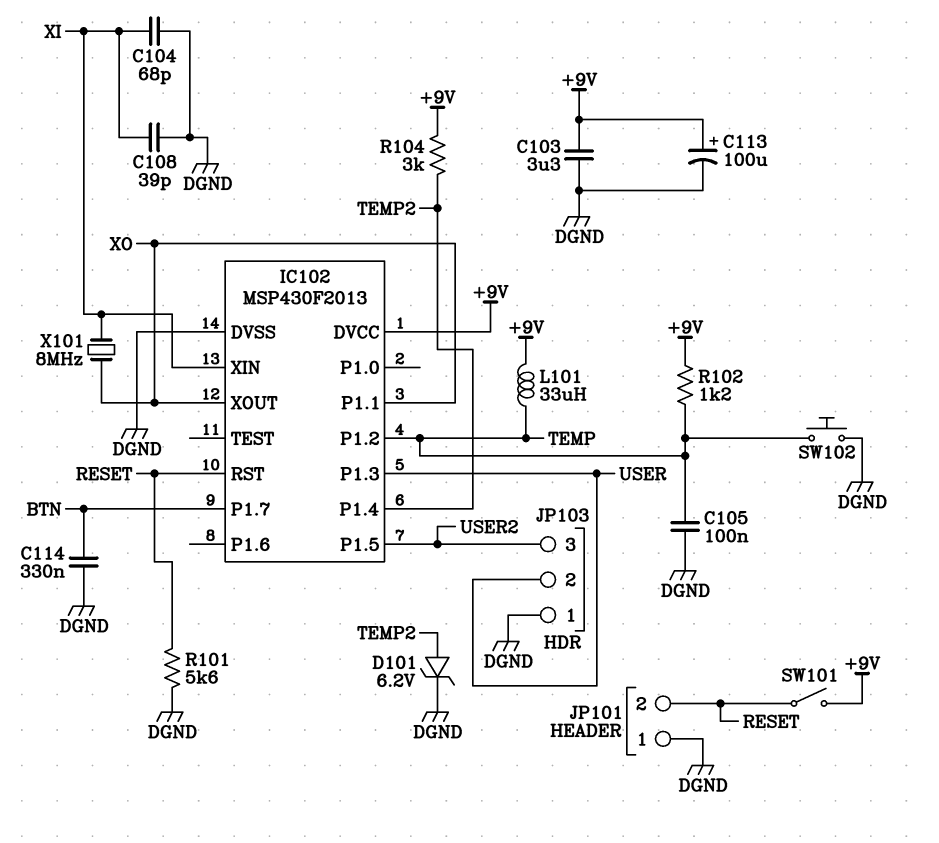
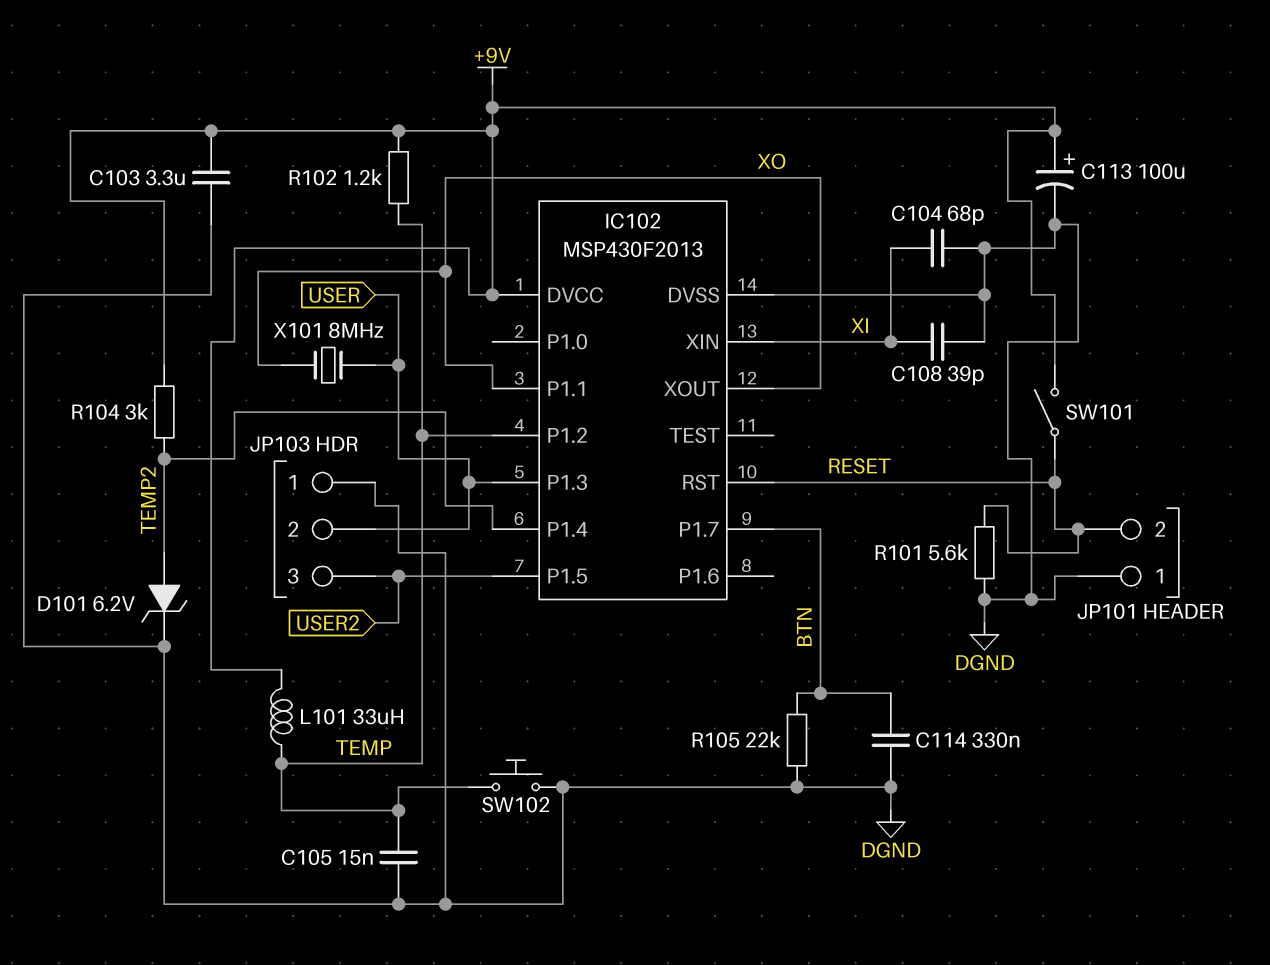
C105: 100nF (DGND, TEMP) -> 15nF (DGND, TEMP)
R105: none -> 22k (BTN, DGND)
X101: 8MHz (XI, XO) -> 8MHz (USER, XO)

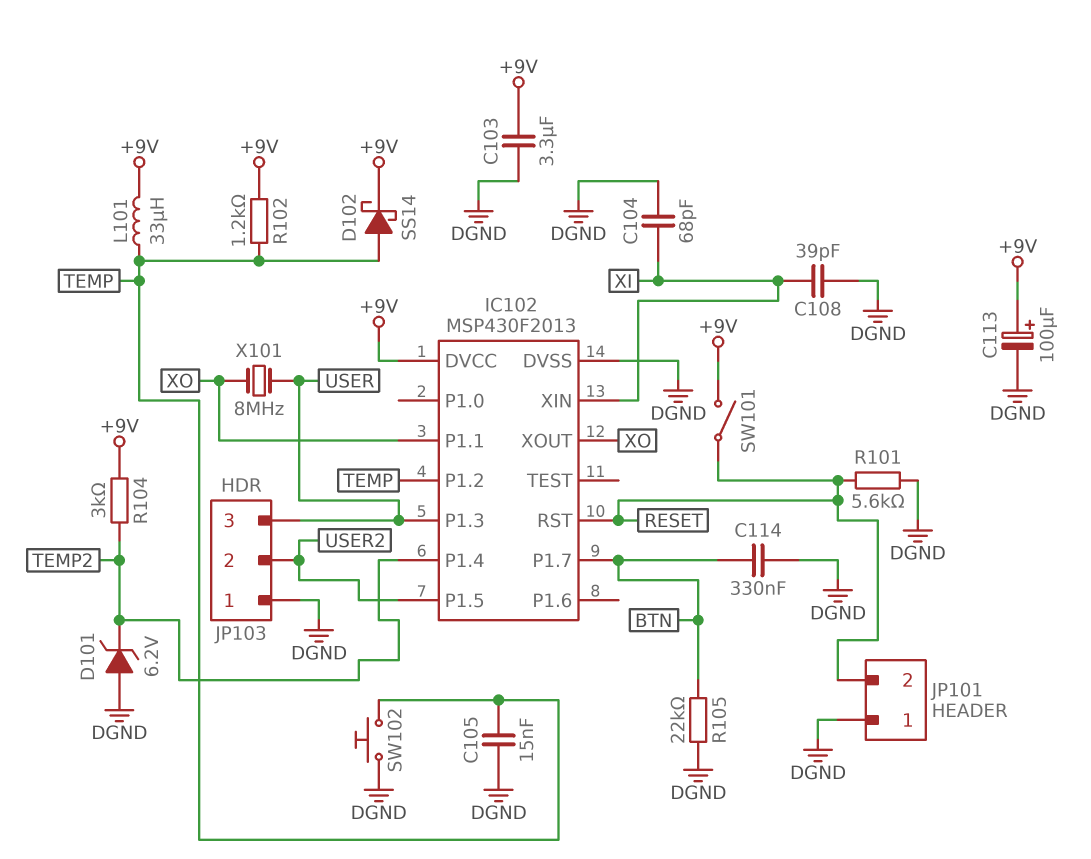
D101: zener 6.2V (A TEMP2, K DGND) -> zener 6.2V (A DGND, K TEMP2)
D102: none -> schottky SS14 (A TEMP, K +9V)
JP103 pin 2: USER -> USER2
JP103 pin 3: USER2 -> USER

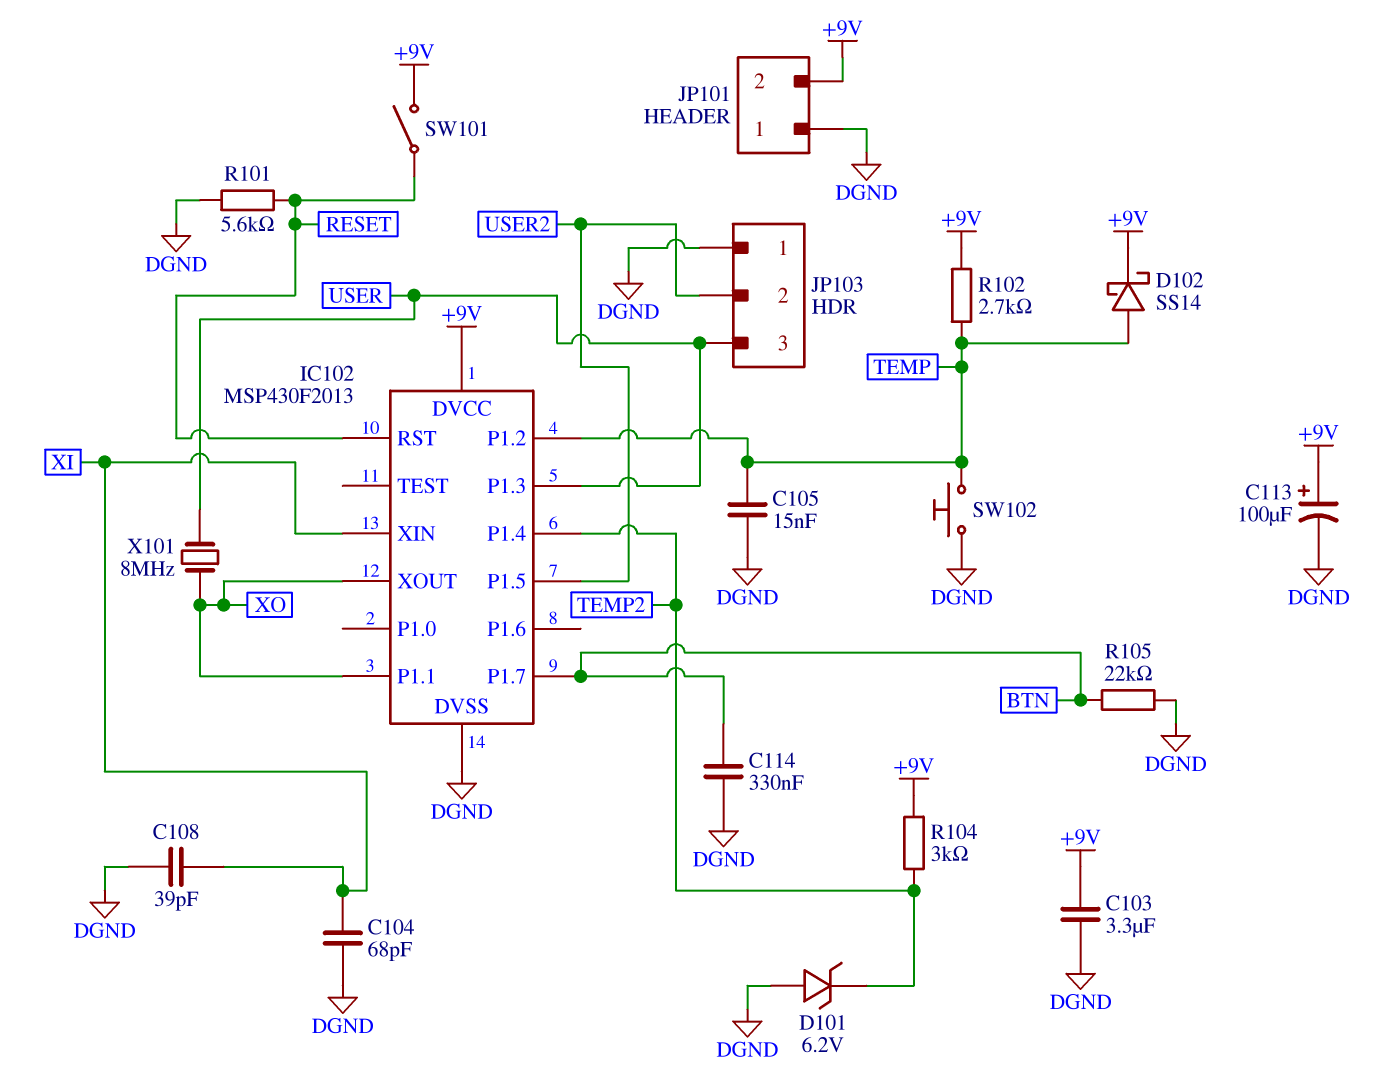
JP101 pin 2: RESET -> +9V
L101: 33uH (+9V, TEMP) -> none
R102: 1.2k (+9V, TEMP) -> 2.7k (+9V, TEMP)

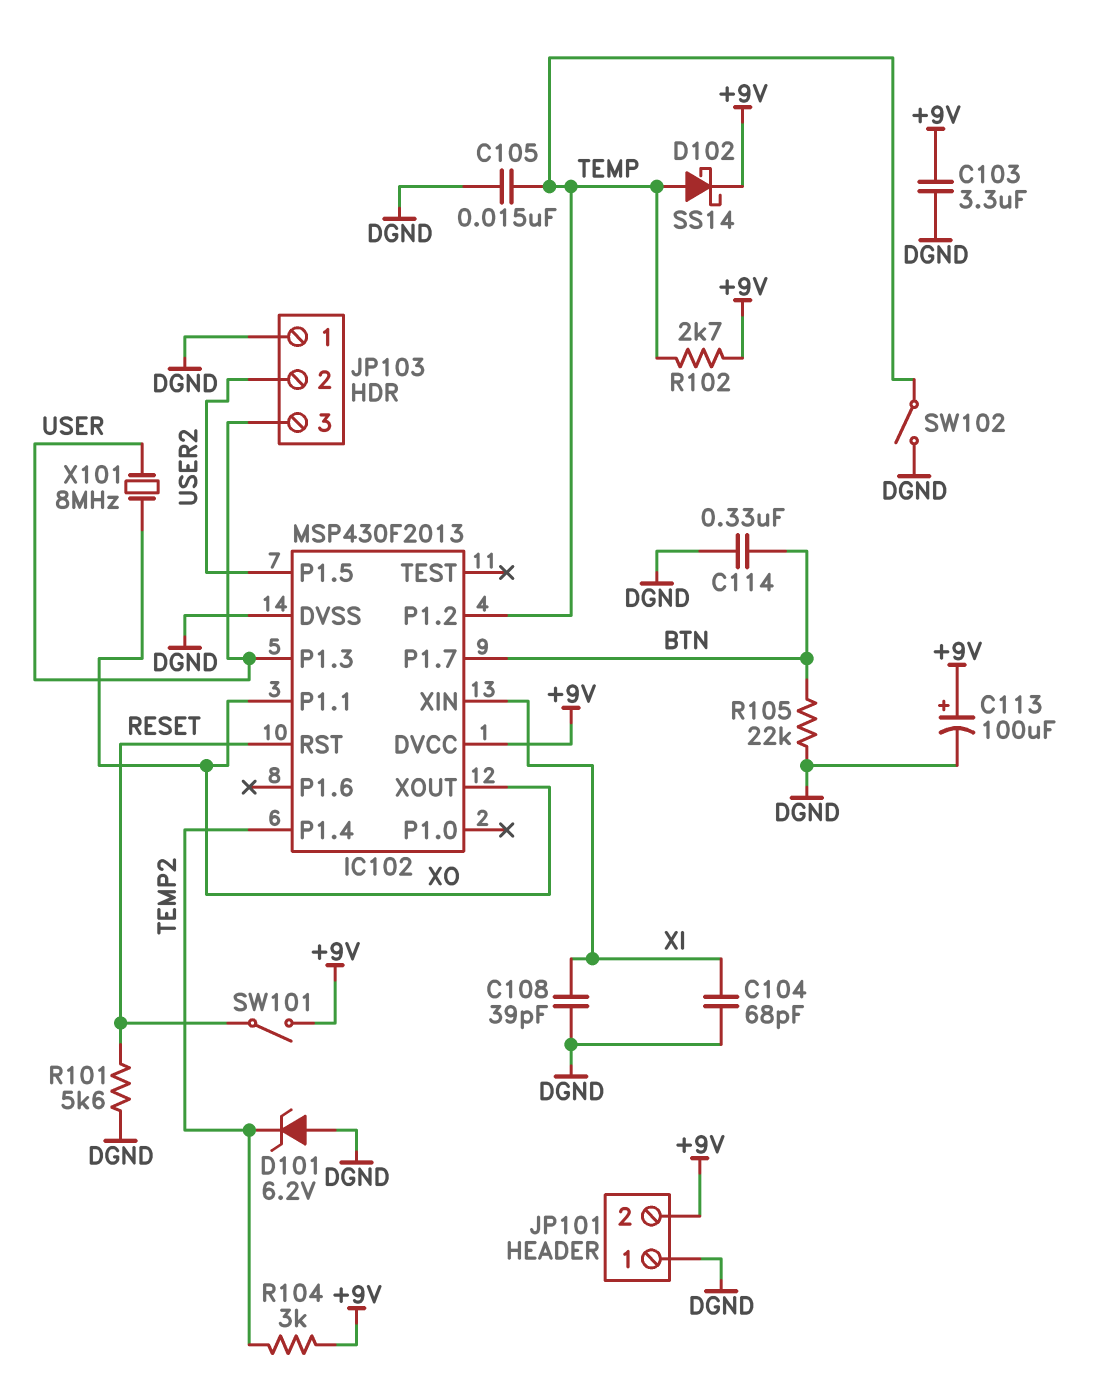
SW102: button (DGND, TEMP) -> switch (DGND, TEMP)

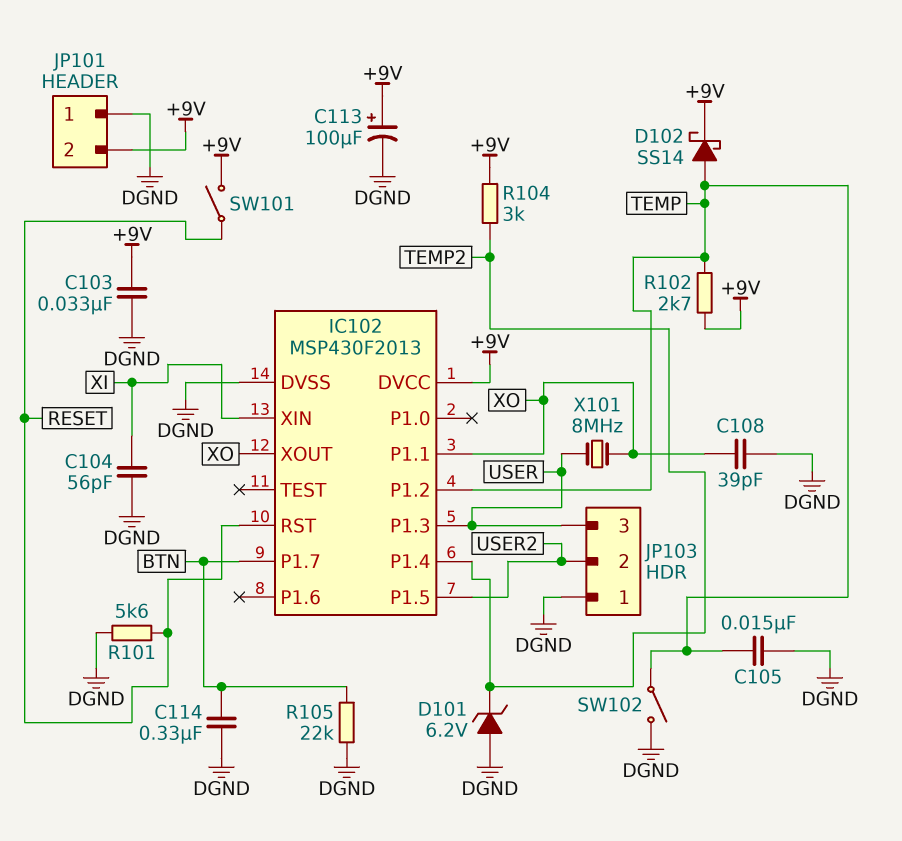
C103: 3.3uF (+9V, DGND) -> 33nF (+9V, DGND)
C104: 68pF (DGND, XI) -> 56pF (DGND, XI)
C108: 39pF (DGND, XI) -> 39pF (DGND, XO)

